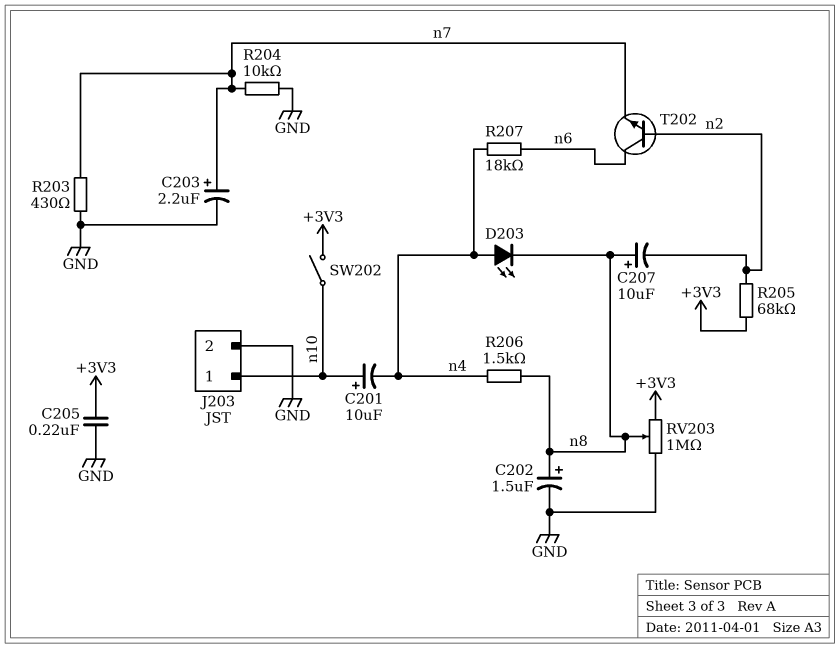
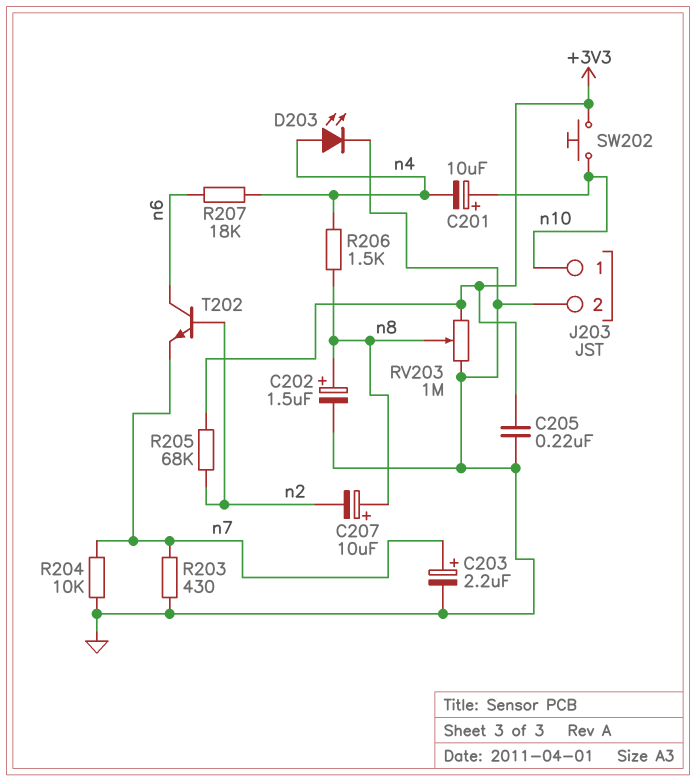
D203: LED (A n4, K n8) -> LED (A n4, K GND)
SW202: switch (+3V3, n10) -> button (+3V3, n10)

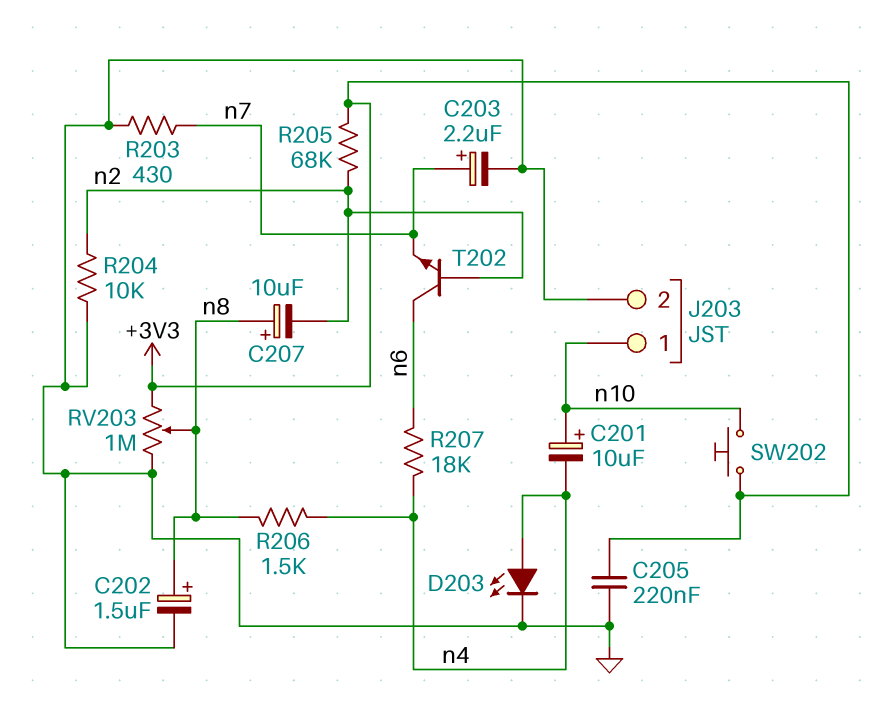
R204: 10k (GND, n7) -> 10k (GND, n2)

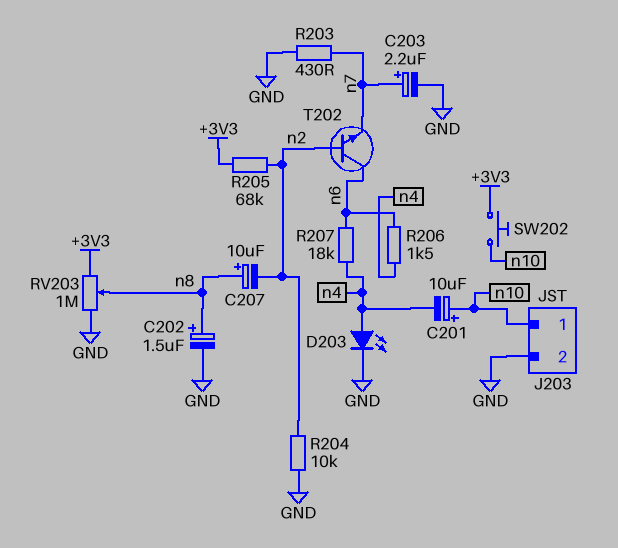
C205: 220nF (+3V3, GND) -> none
R206: 1.5k (n4, n8) -> 1.5k (n4, n6)

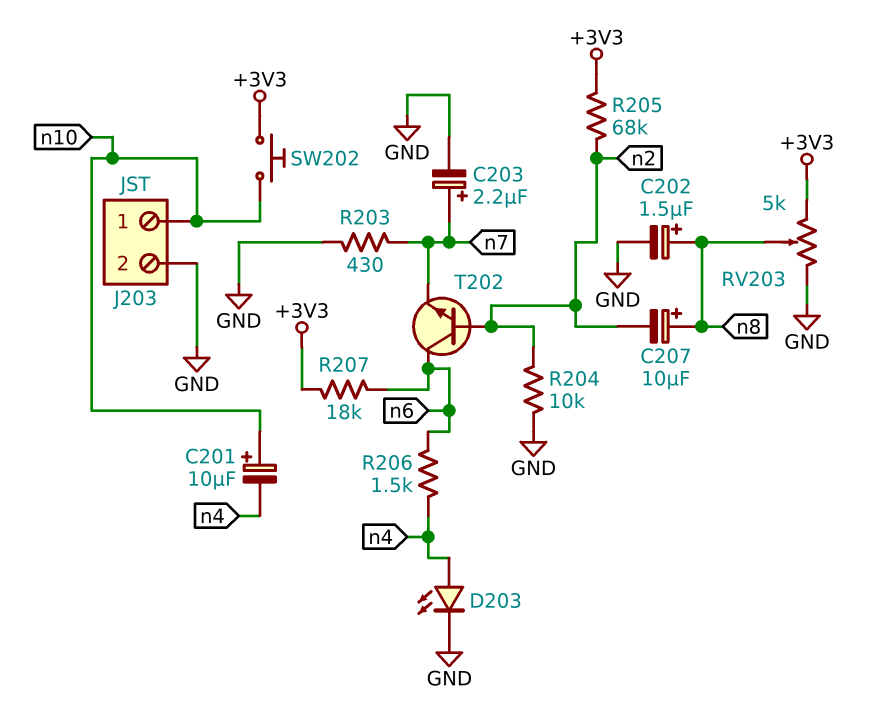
R207: 18k (n4, n6) -> 18k (+3V3, n6)
RV203: 1M (+3V3, GND, wiper n8) -> 5k (+3V3, GND, wiper n8)

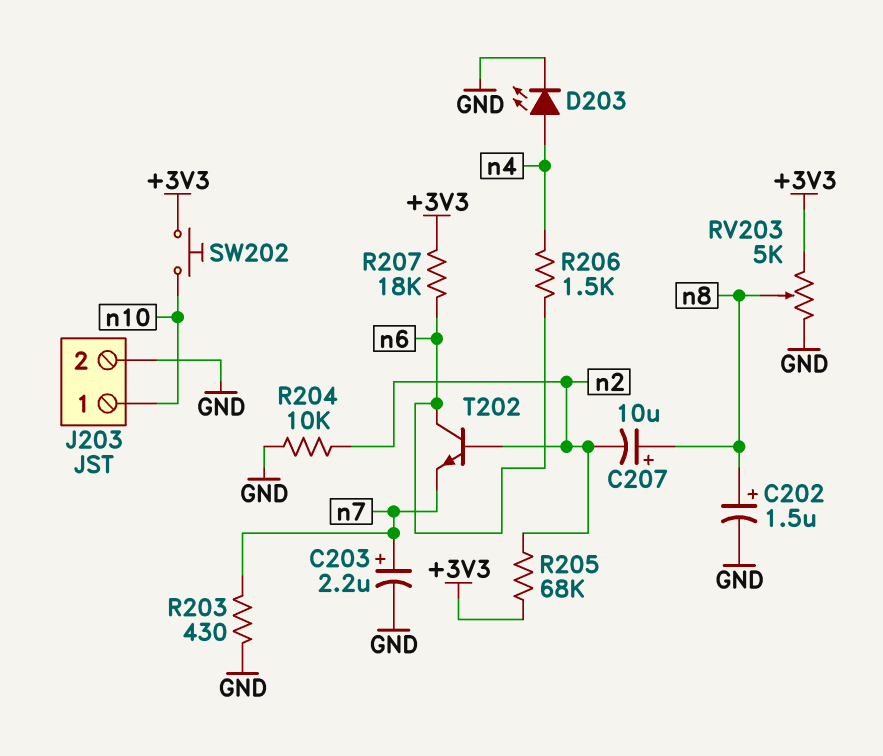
C201: 10uF (plus n10, minus n4) -> none

